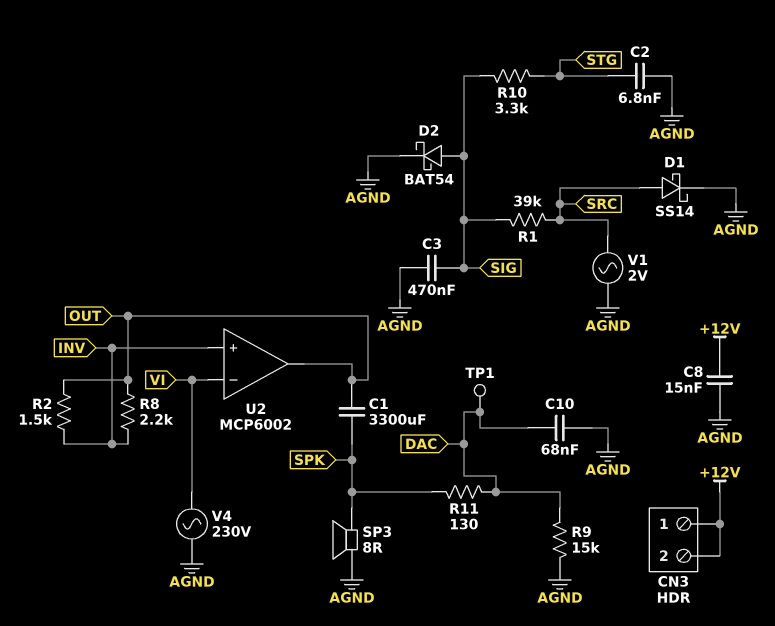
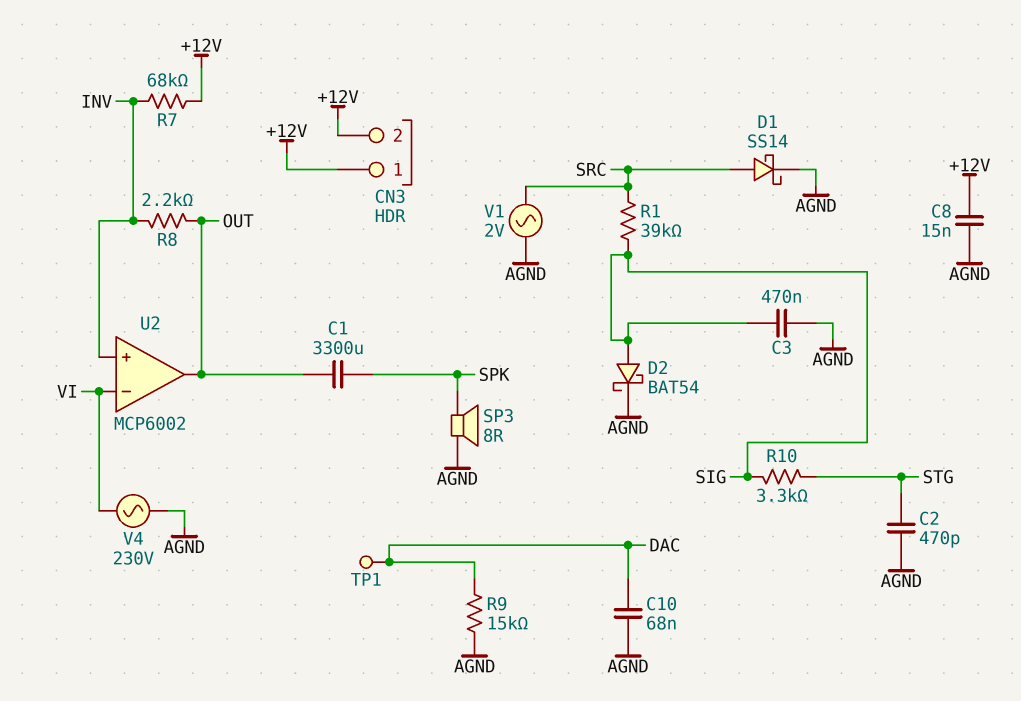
C2: 6.8nF (AGND, STG) -> 470pF (AGND, STG)
R2: 1.5k (INV, OUT) -> none
R7: none -> 68k (+12V, INV)
R11: 130 (DAC, SPK) -> none

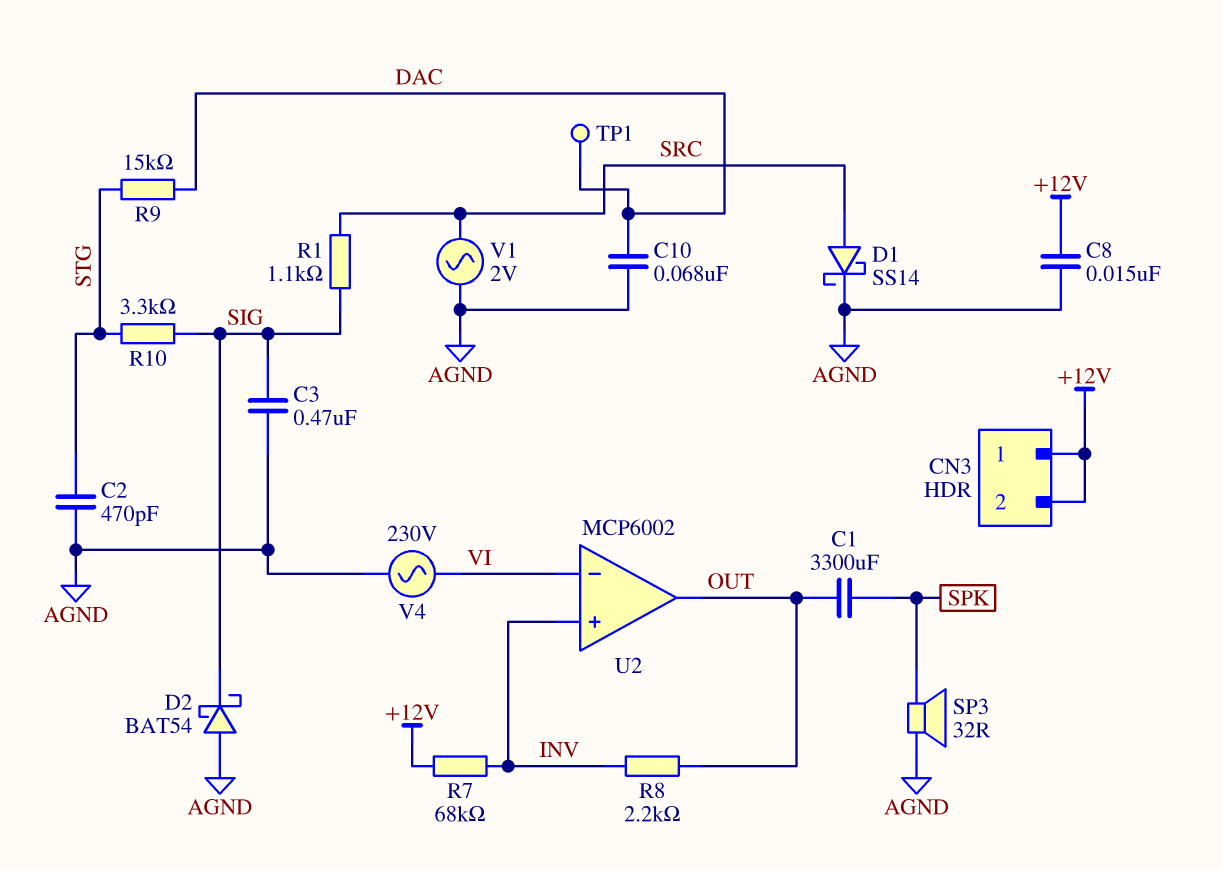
D2: schottky BAT54 (A SIG, K AGND) -> schottky BAT54 (A AGND, K SIG)
R1: 39k (SIG, SRC) -> 1.1k (SIG, SRC)
R9: 15k (AGND, DAC) -> 15k (DAC, STG)
SP3: speaker 8R (AGND, SPK) -> speaker 32R (AGND, SPK)

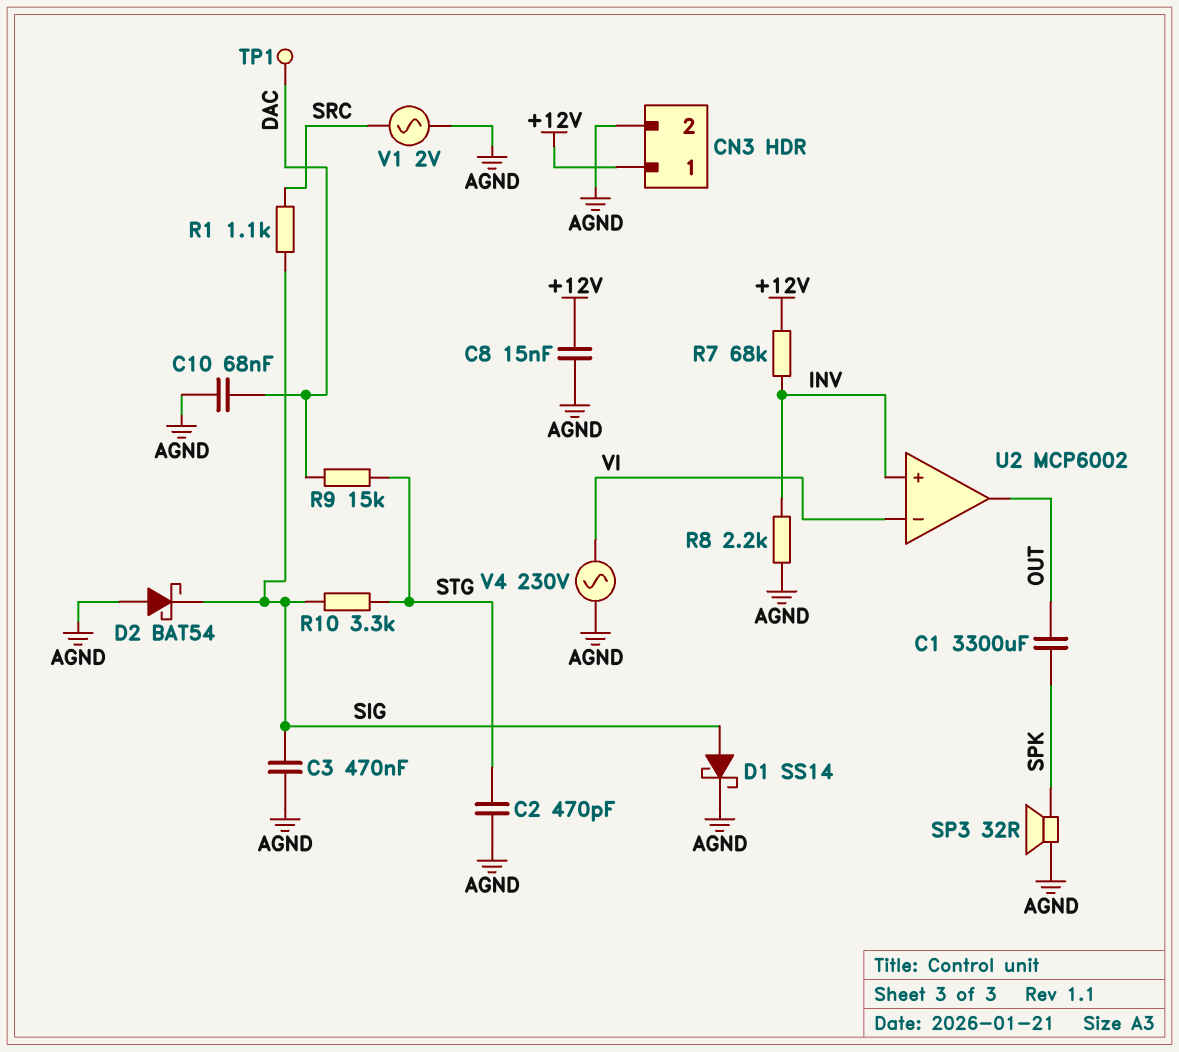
CN3 pin 2: +12V -> AGND
D1: schottky SS14 (A SRC, K AGND) -> schottky SS14 (A SIG, K AGND)
R8: 2.2k (INV, OUT) -> 2.2k (AGND, INV)

